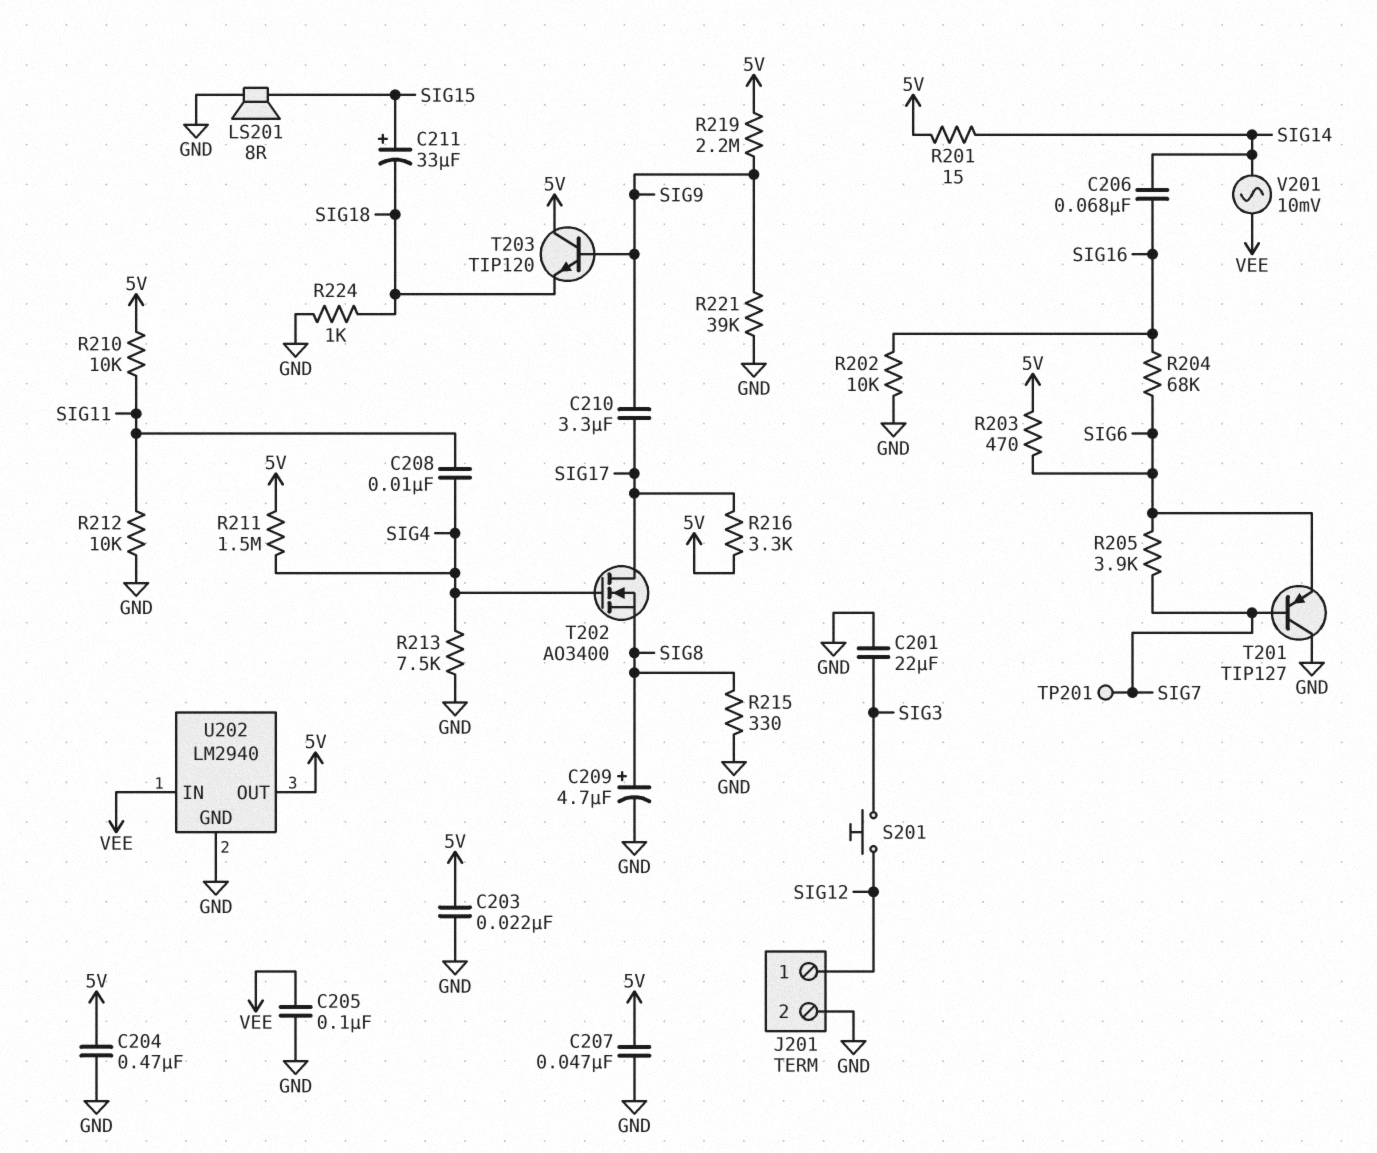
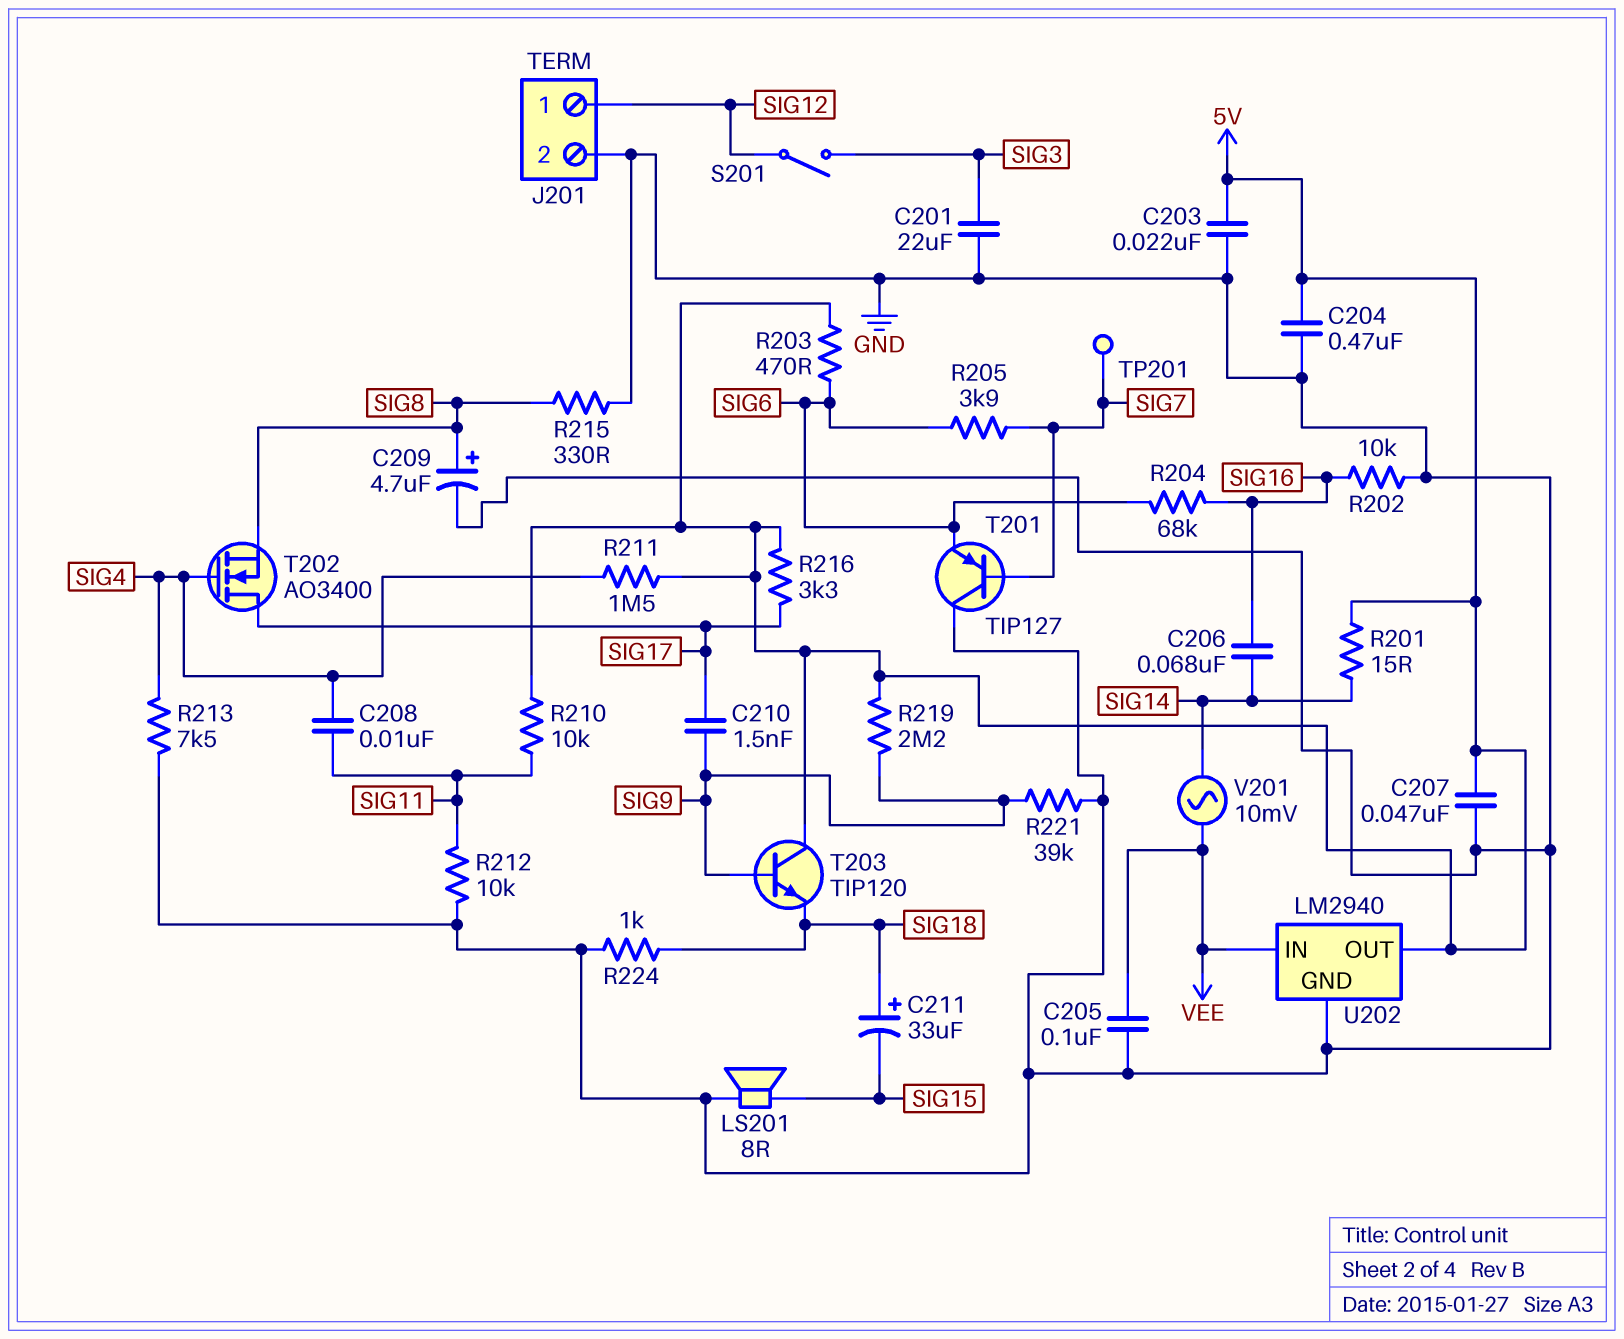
C210: 3.3uF (SIG9, SIG17) -> 1.5nF (SIG9, SIG17)
C211: 33uF (plus SIG15, minus SIG18) -> 33uF (plus SIG18, minus SIG15)
S201: button (SIG3, SIG12) -> switch (SIG3, SIG12)

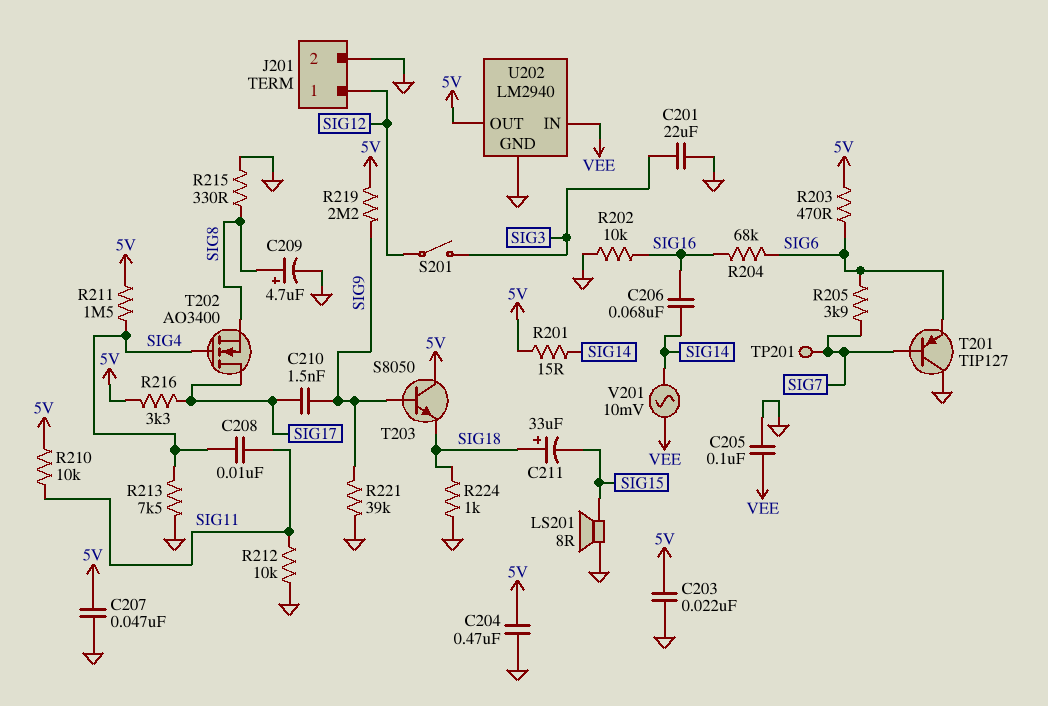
T203: NPN TIP120 (B SIG9, C 5V, E SIG18) -> NPN S8050 (B SIG9, C 5V, E SIG18)

